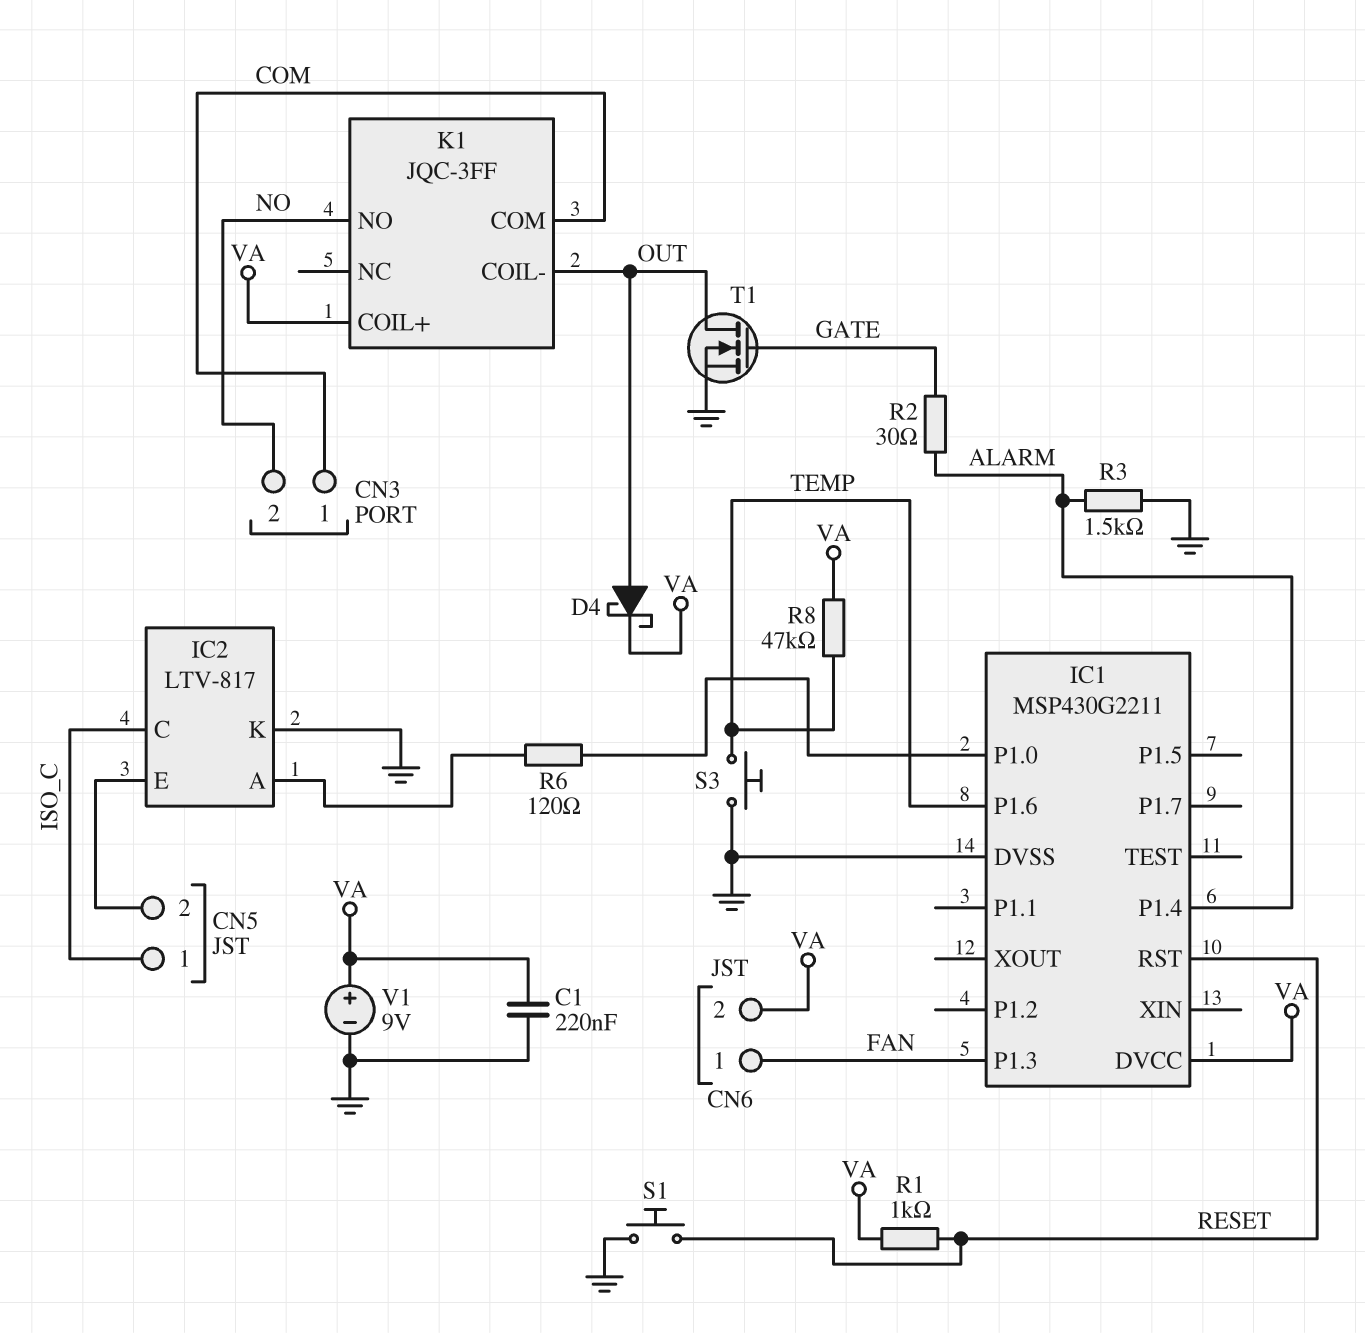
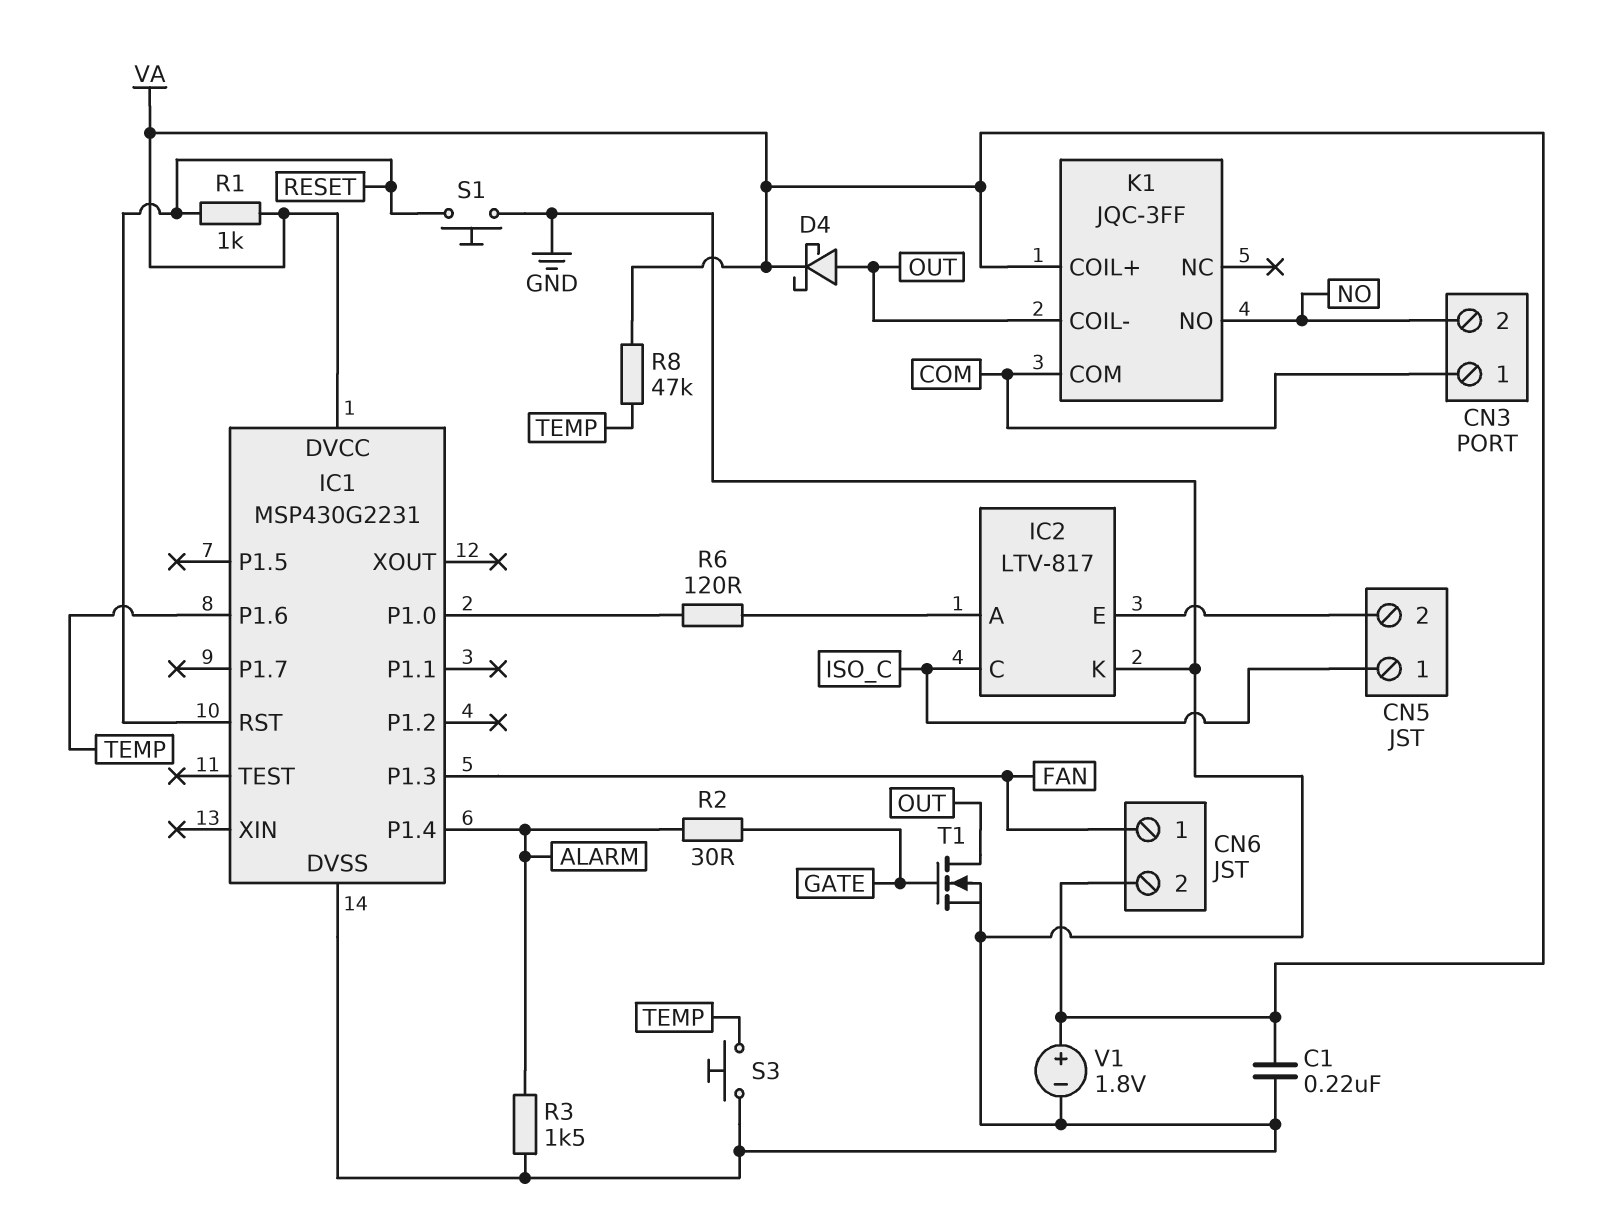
IC1: MSP430G2211 -> MSP430G2231
V1: 9V (plus VA, minus GND) -> 1.8V (plus VA, minus GND)

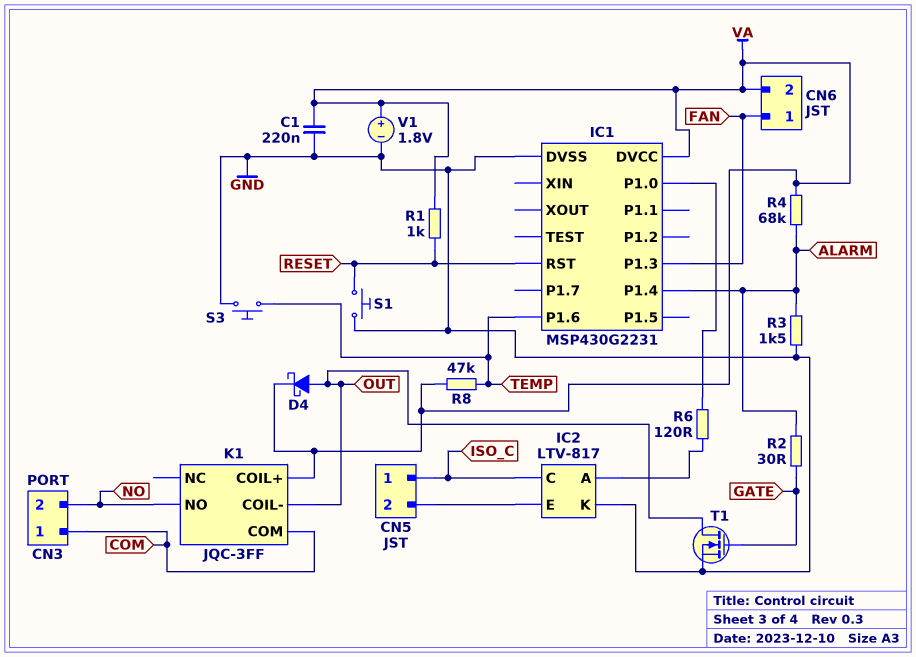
R4: none -> 68k (ALARM, VA)

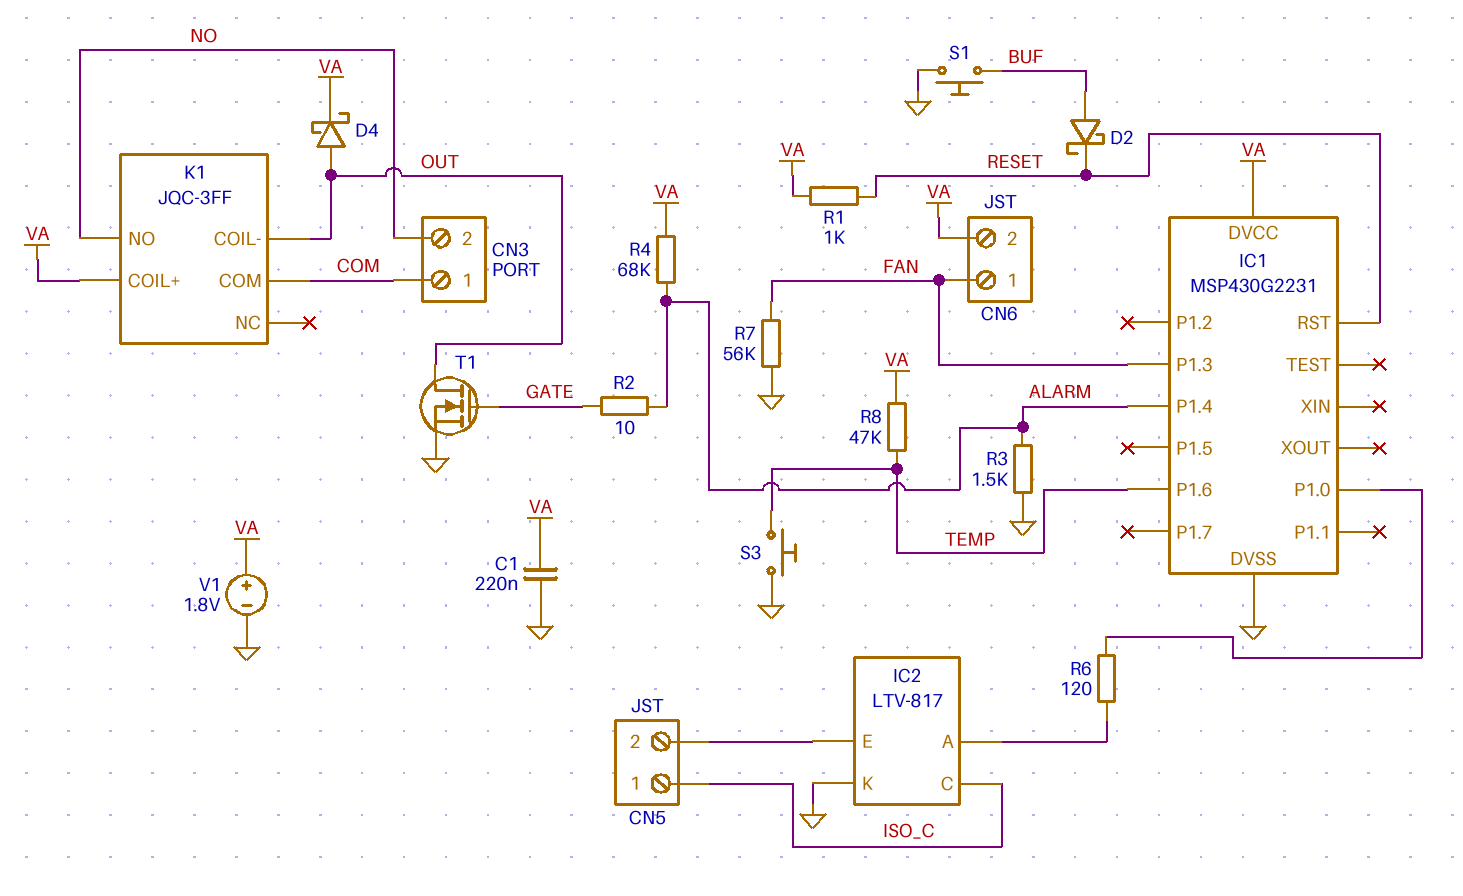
D2: none -> schottky (A BUF, K RESET)
R2: 30 (ALARM, GATE) -> 10 (ALARM, GATE)
R7: none -> 56k (FAN, GND)
S1: button (GND, RESET) -> button (BUF, GND)

